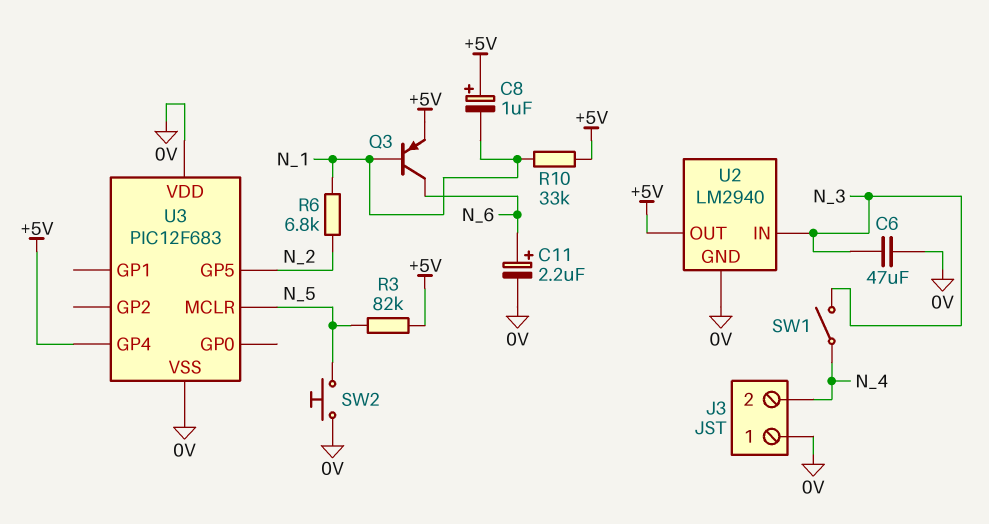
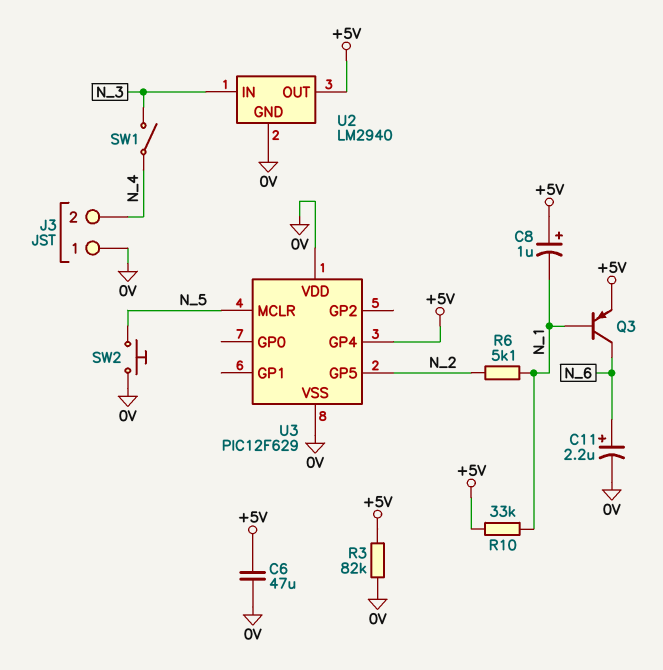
C6: 47uF (0V, N_3) -> 47uF (+5V, 0V)
R3: 82k (+5V, N_5) -> 82k (+5V, 0V)
R6: 6.8k (N_1, N_2) -> 5.1k (N_1, N_2)
U3: PIC12F683 -> PIC12F629

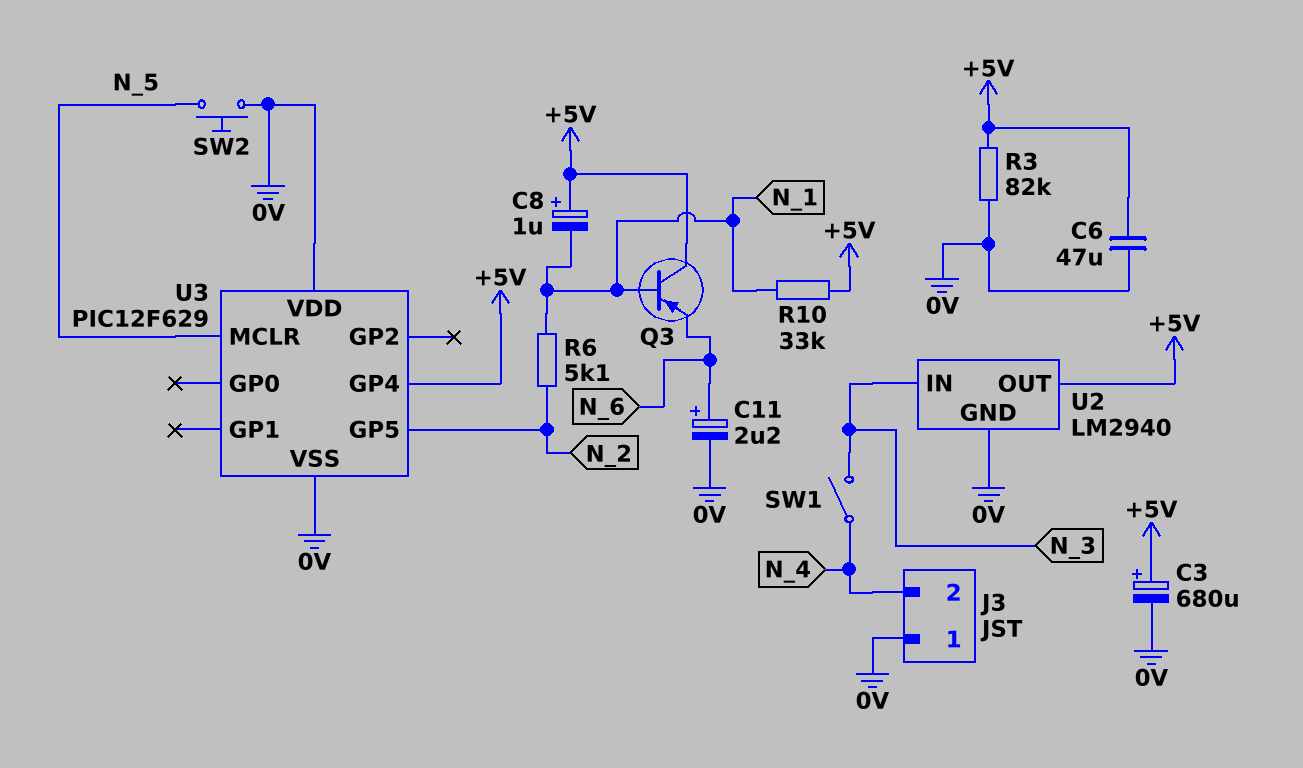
C3: none -> 680uF (plus +5V, minus 0V)
Q3: PNP (B N_1, C N_6, E +5V) -> PNP (B N_1, C +5V, E N_6)

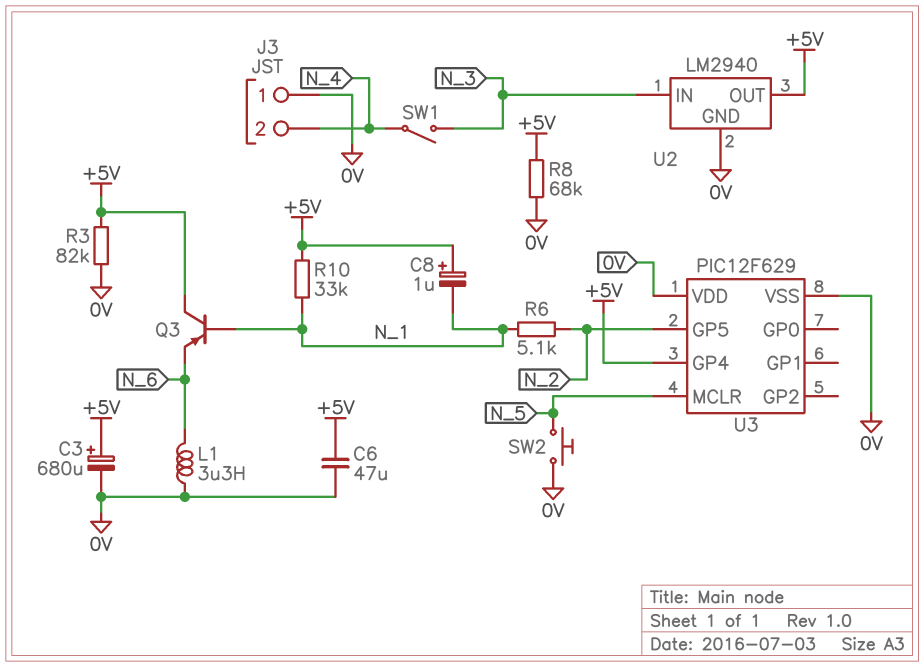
C11: 2.2uF (plus N_6, minus 0V) -> none
L1: none -> 3.3uH (0V, N_6)
R8: none -> 68k (+5V, 0V)

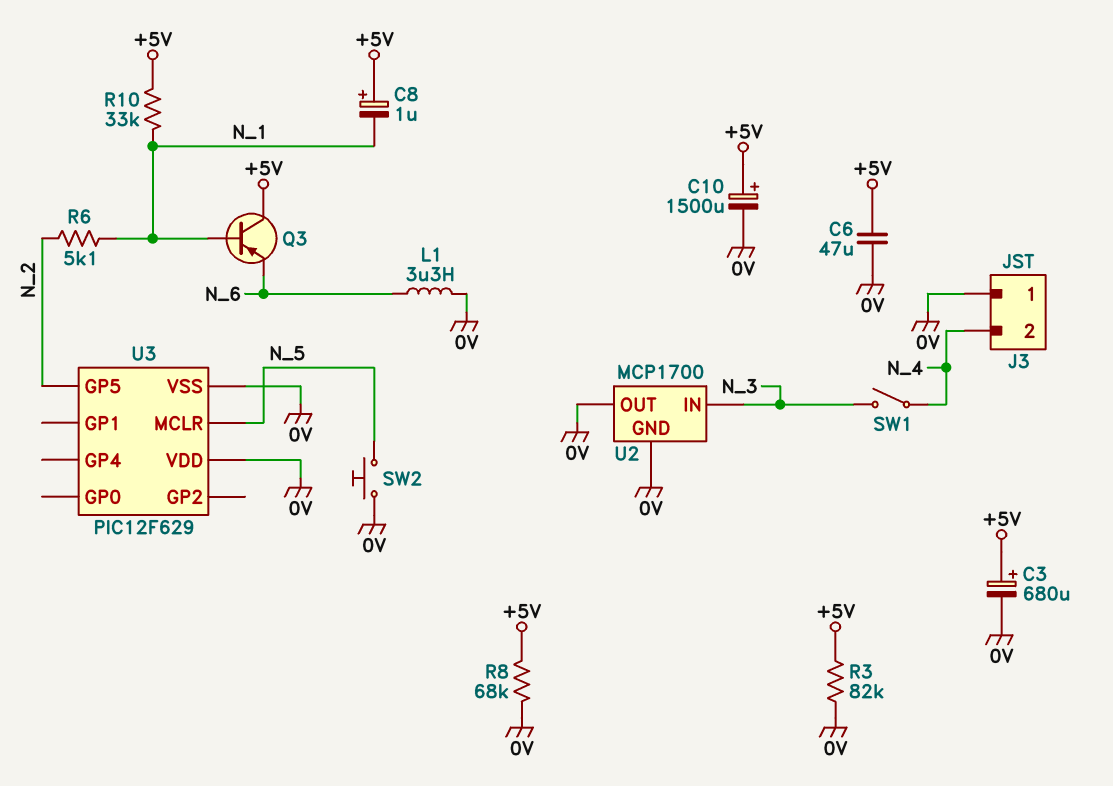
C10: none -> 1500uF (plus +5V, minus 0V)
U2: LM2940 -> MCP1700
U2 pin OUT: +5V -> 0V
U3 pin GP4: +5V -> none

